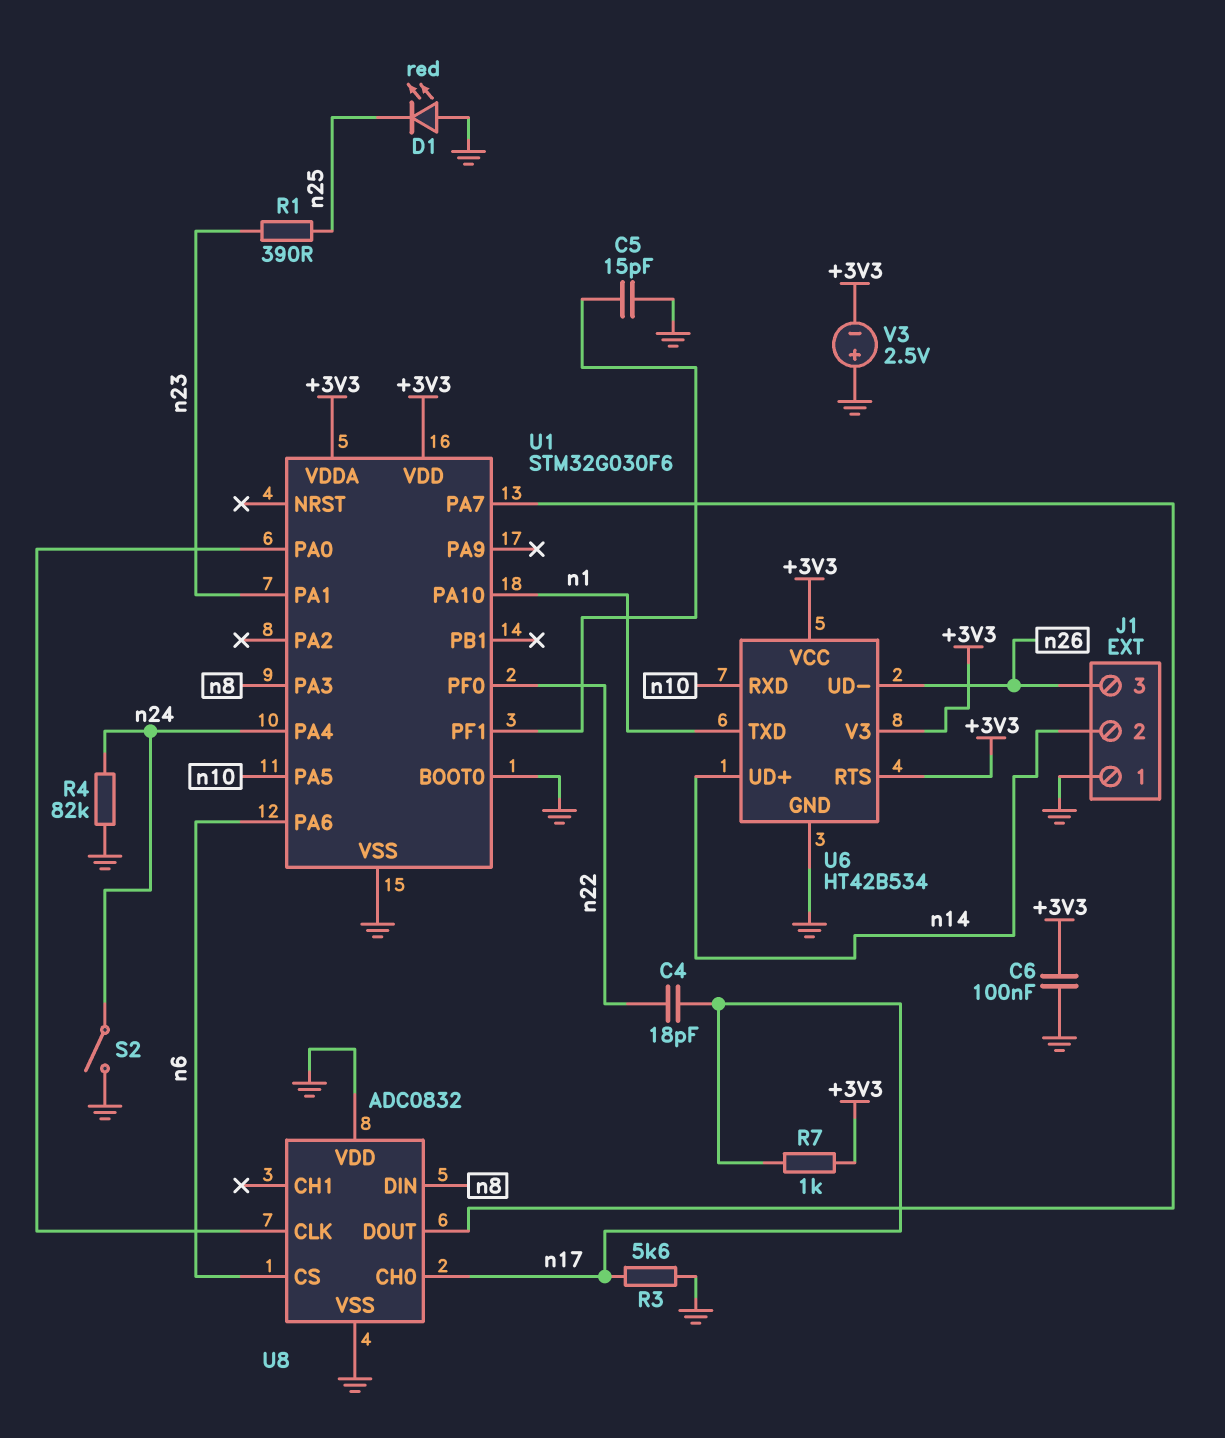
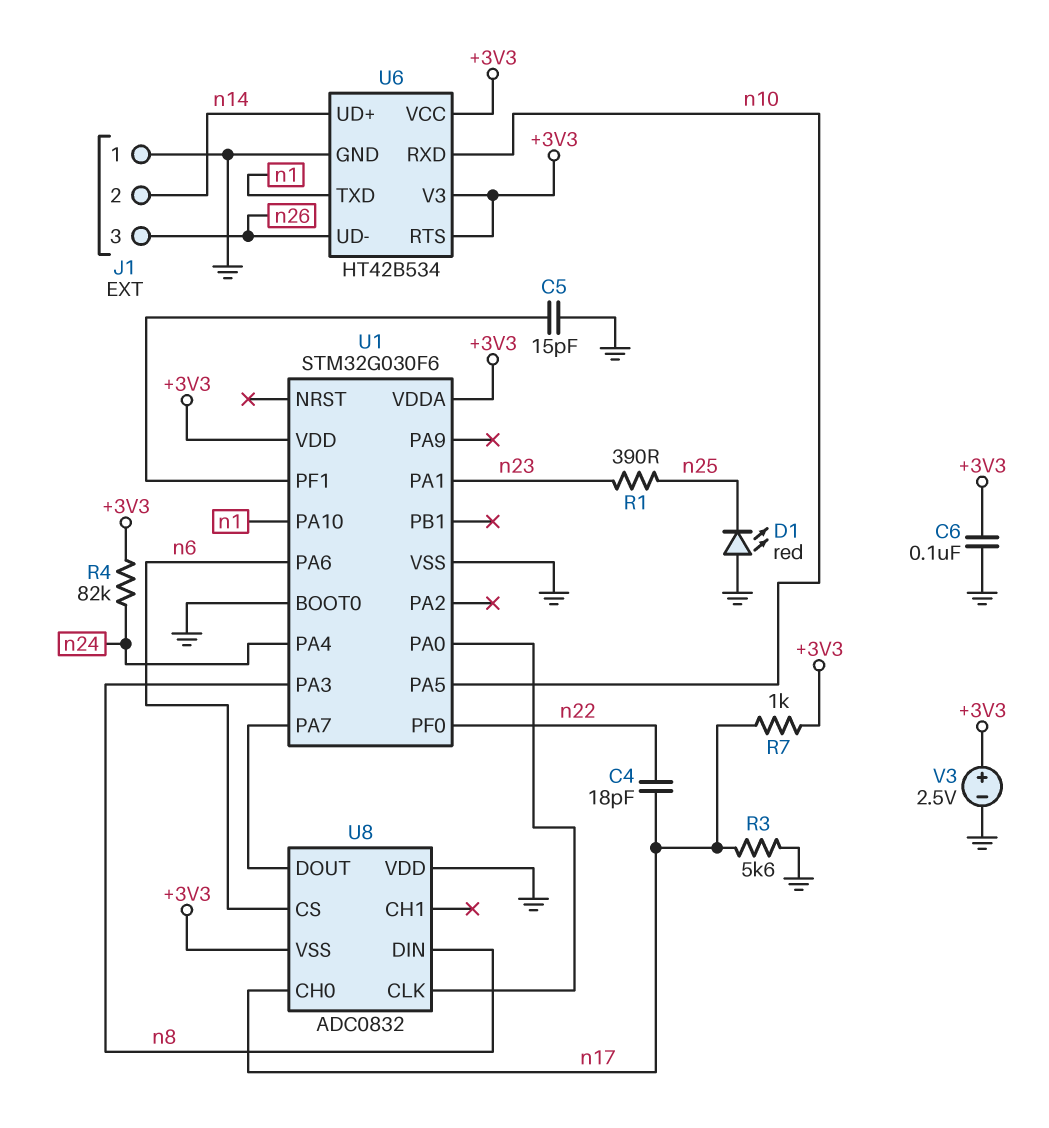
R4: 82k (GND, n24) -> 82k (+3V3, n24)
S2: switch (GND, n24) -> none
U8 pin VSS: GND -> +3V3
V3: 2.5V (plus GND, minus +3V3) -> 2.5V (plus +3V3, minus GND)

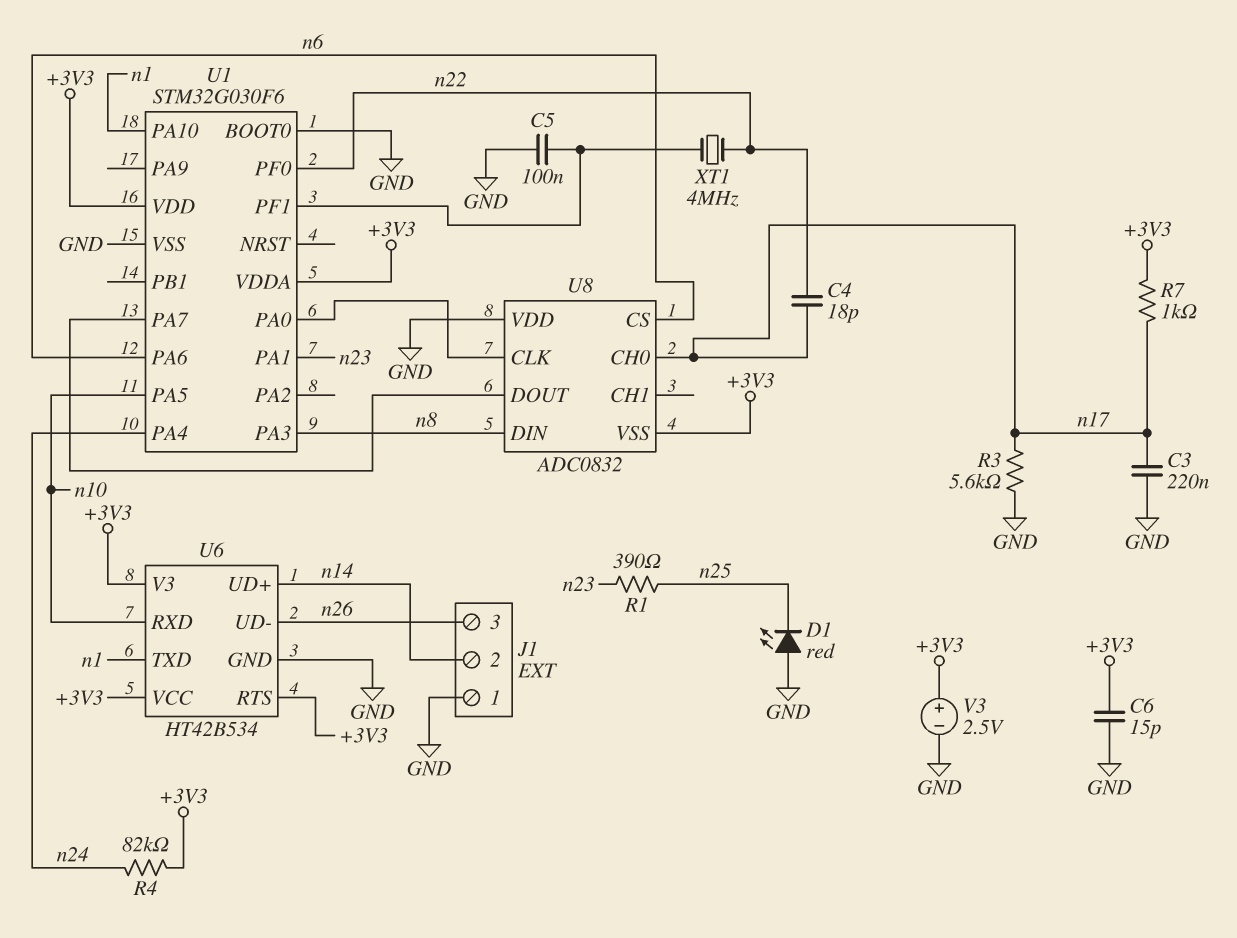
C3: none -> 220nF (GND, n17)
C5: 15pF (GND, U1/PF1) -> 100nF (GND, U1/PF1)
C6: 100nF (+3V3, GND) -> 15pF (+3V3, GND)
XT1: none -> 4MHz (U1/PF1, n22)

